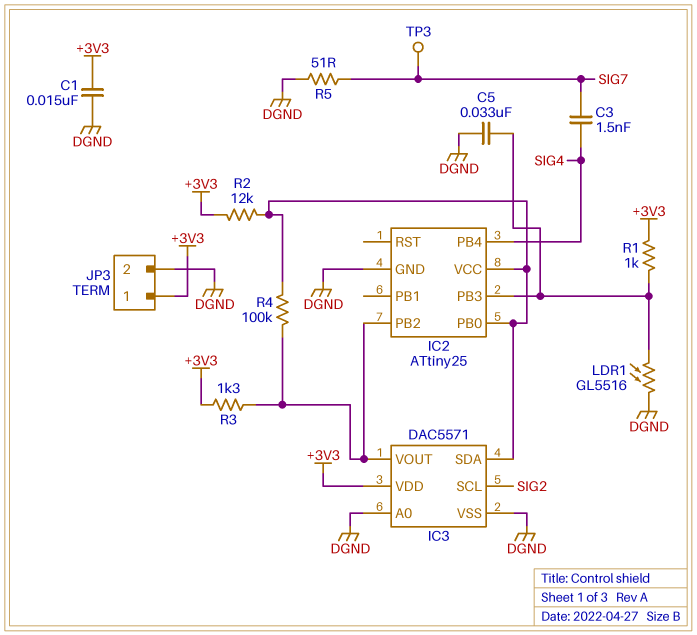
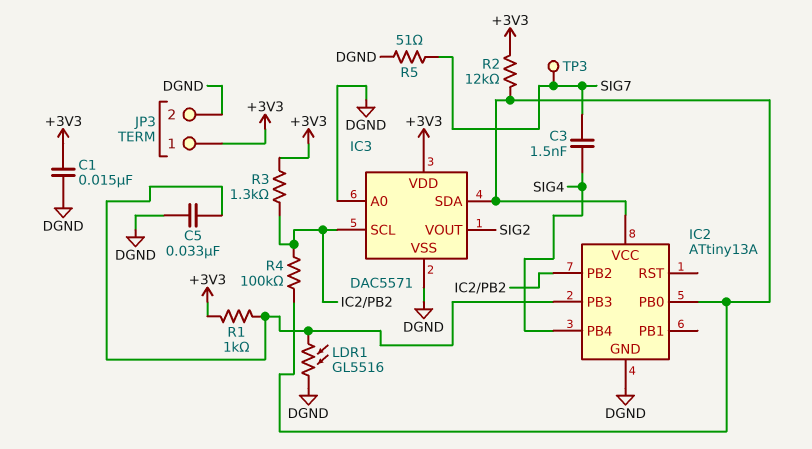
IC2: ATtiny25 -> ATtiny13A
IC3 pin SCL: SIG2 -> IC2/PB2
IC3 pin VOUT: IC2/PB2 -> SIG2

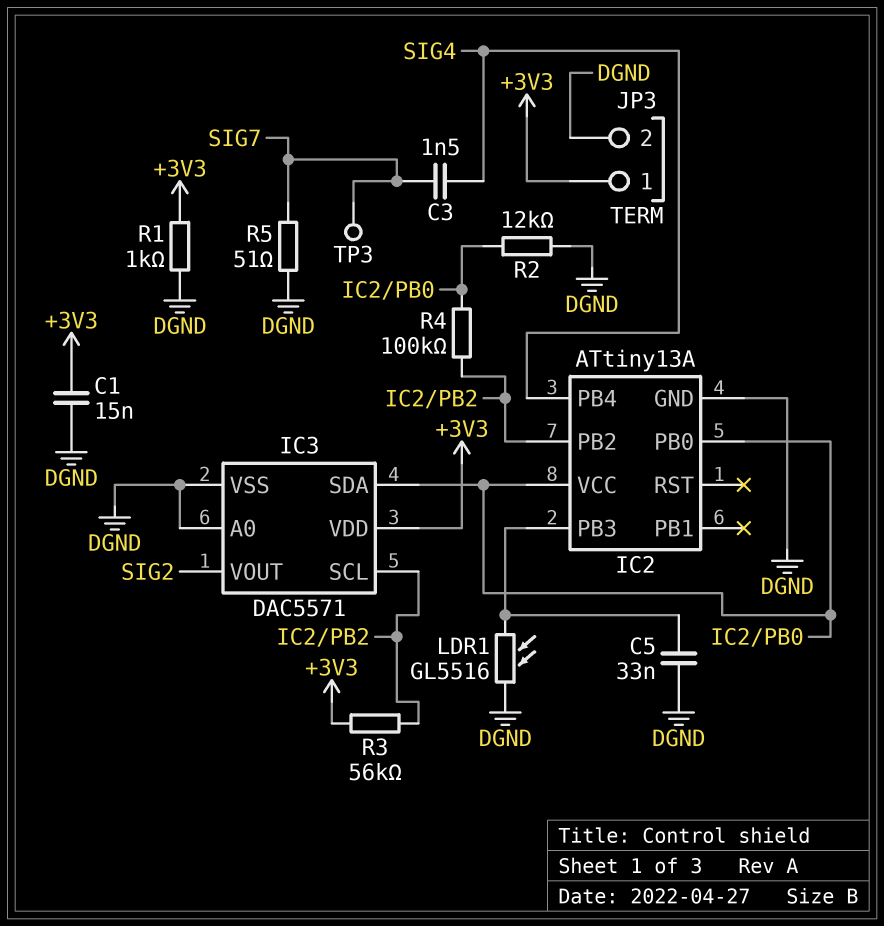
R1: 1k (+3V3, IC2/PB3) -> 1k (+3V3, DGND)
R2: 12k (+3V3, IC2/PB0) -> 12k (DGND, IC2/PB0)
R3: 1.3k (+3V3, IC2/PB2) -> 56k (+3V3, IC2/PB2)

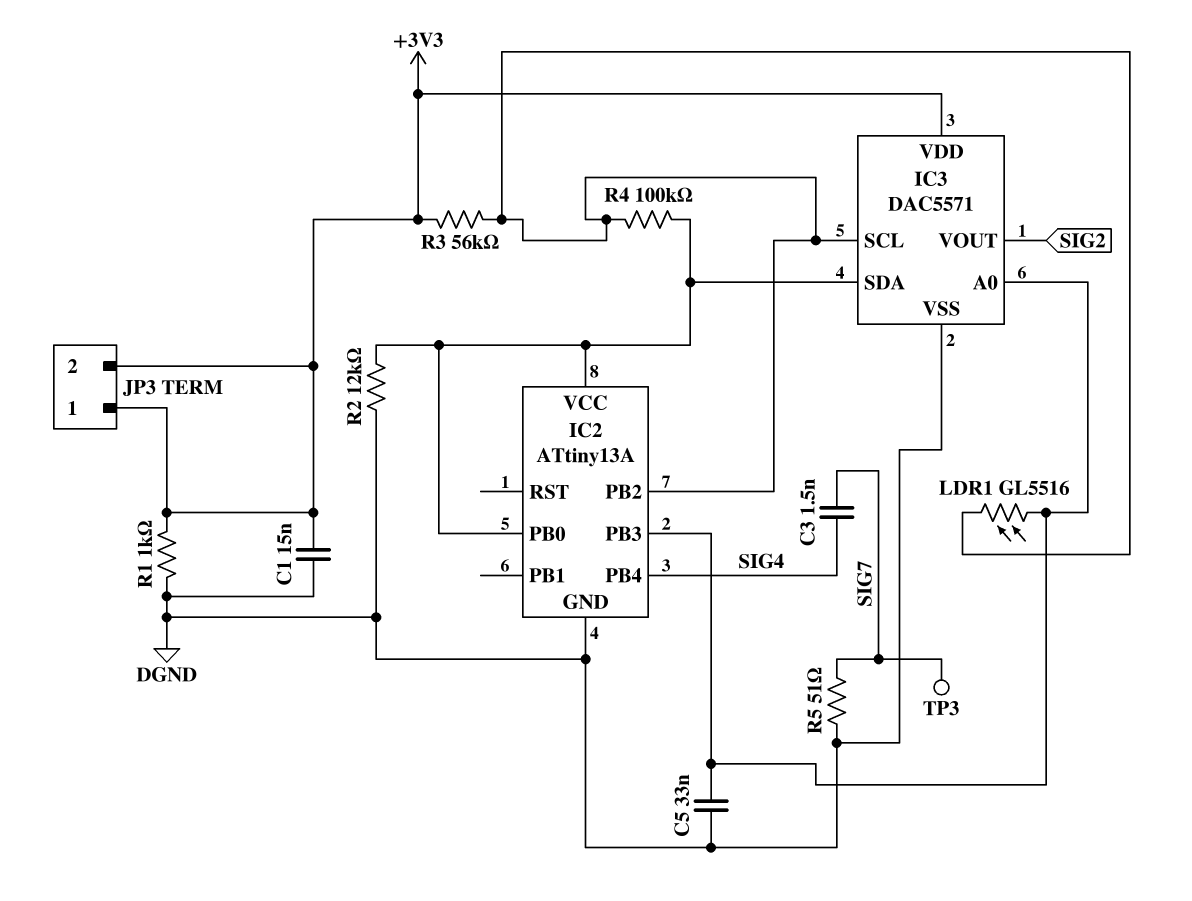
IC3 pin A0: DGND -> IC2/PB3
JP3 pin 2: DGND -> +3V3
LDR1: GL5516 (DGND, IC2/PB3) -> GL5516 (IC2/PB2, IC2/PB3)

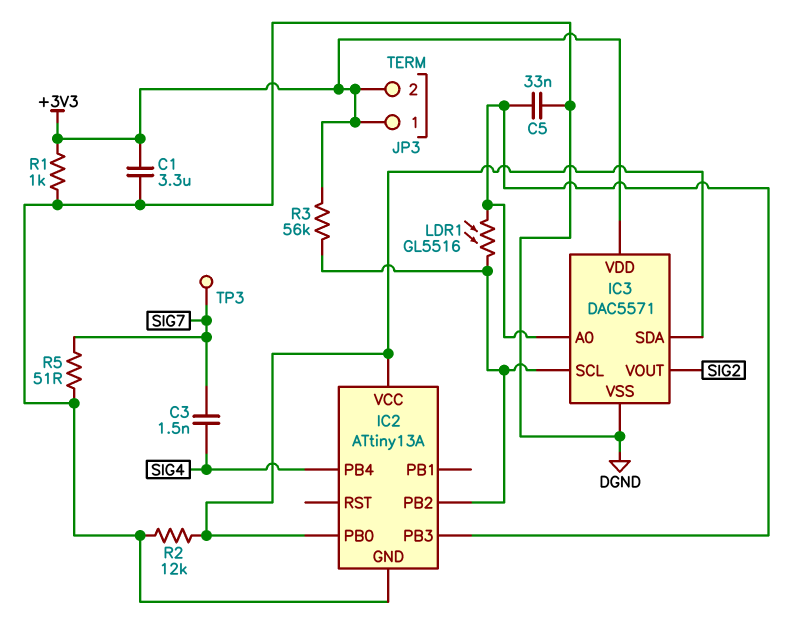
C1: 15nF (+3V3, DGND) -> 3.3uF (+3V3, DGND)
R4: 100k (IC2/PB0, IC2/PB2) -> none

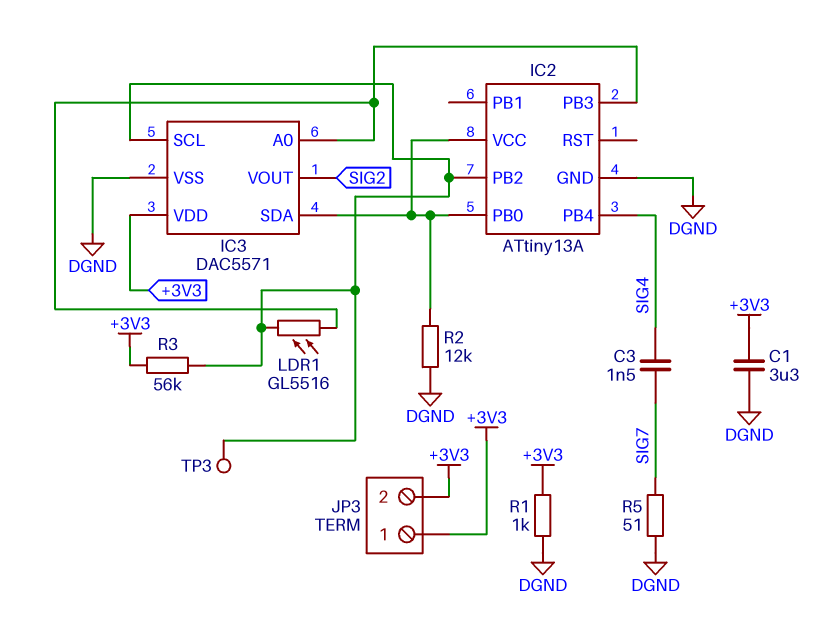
C5: 33nF (DGND, IC2/PB3) -> none
TP3: test point (SIG7) -> test point (IC2/PB2)

